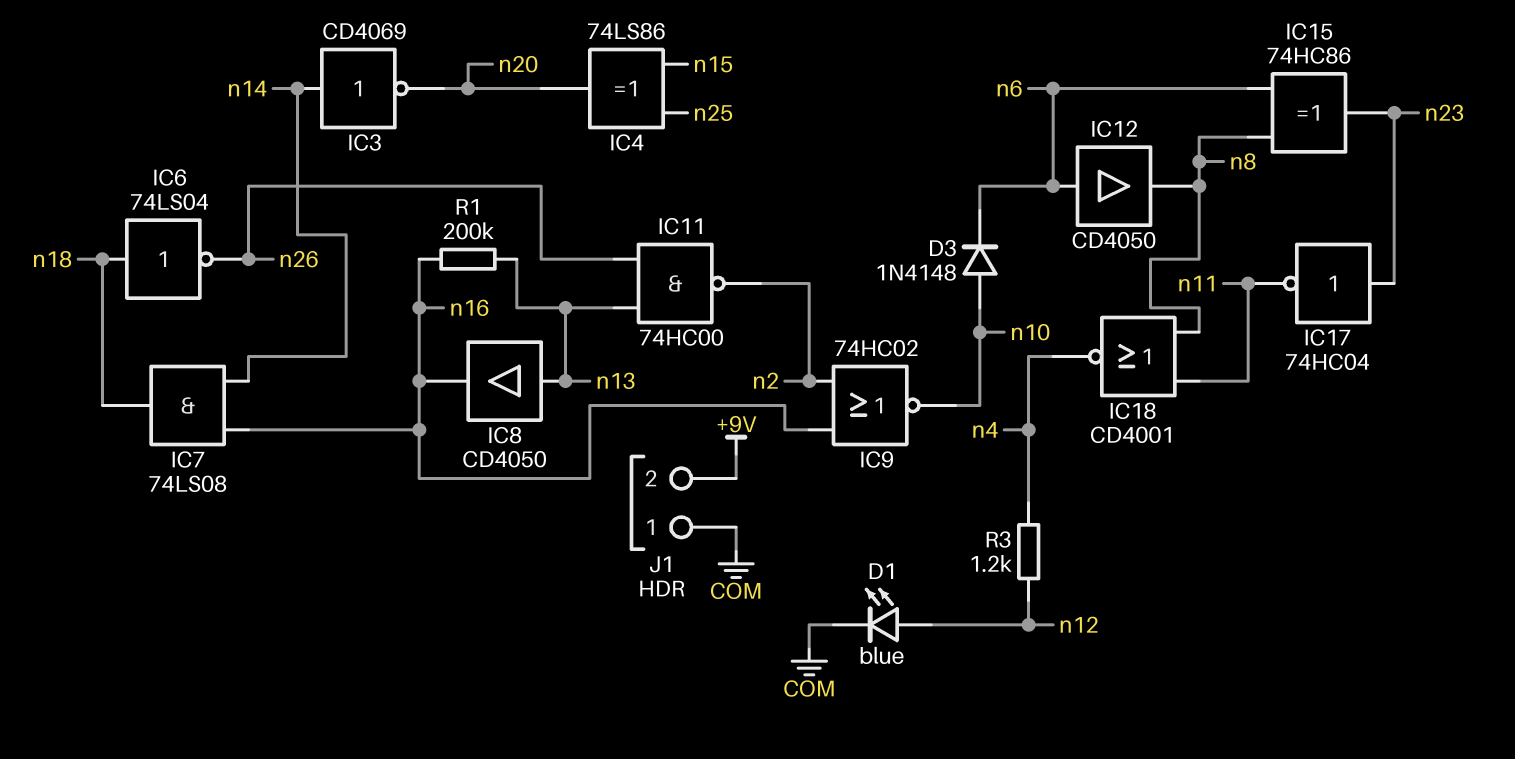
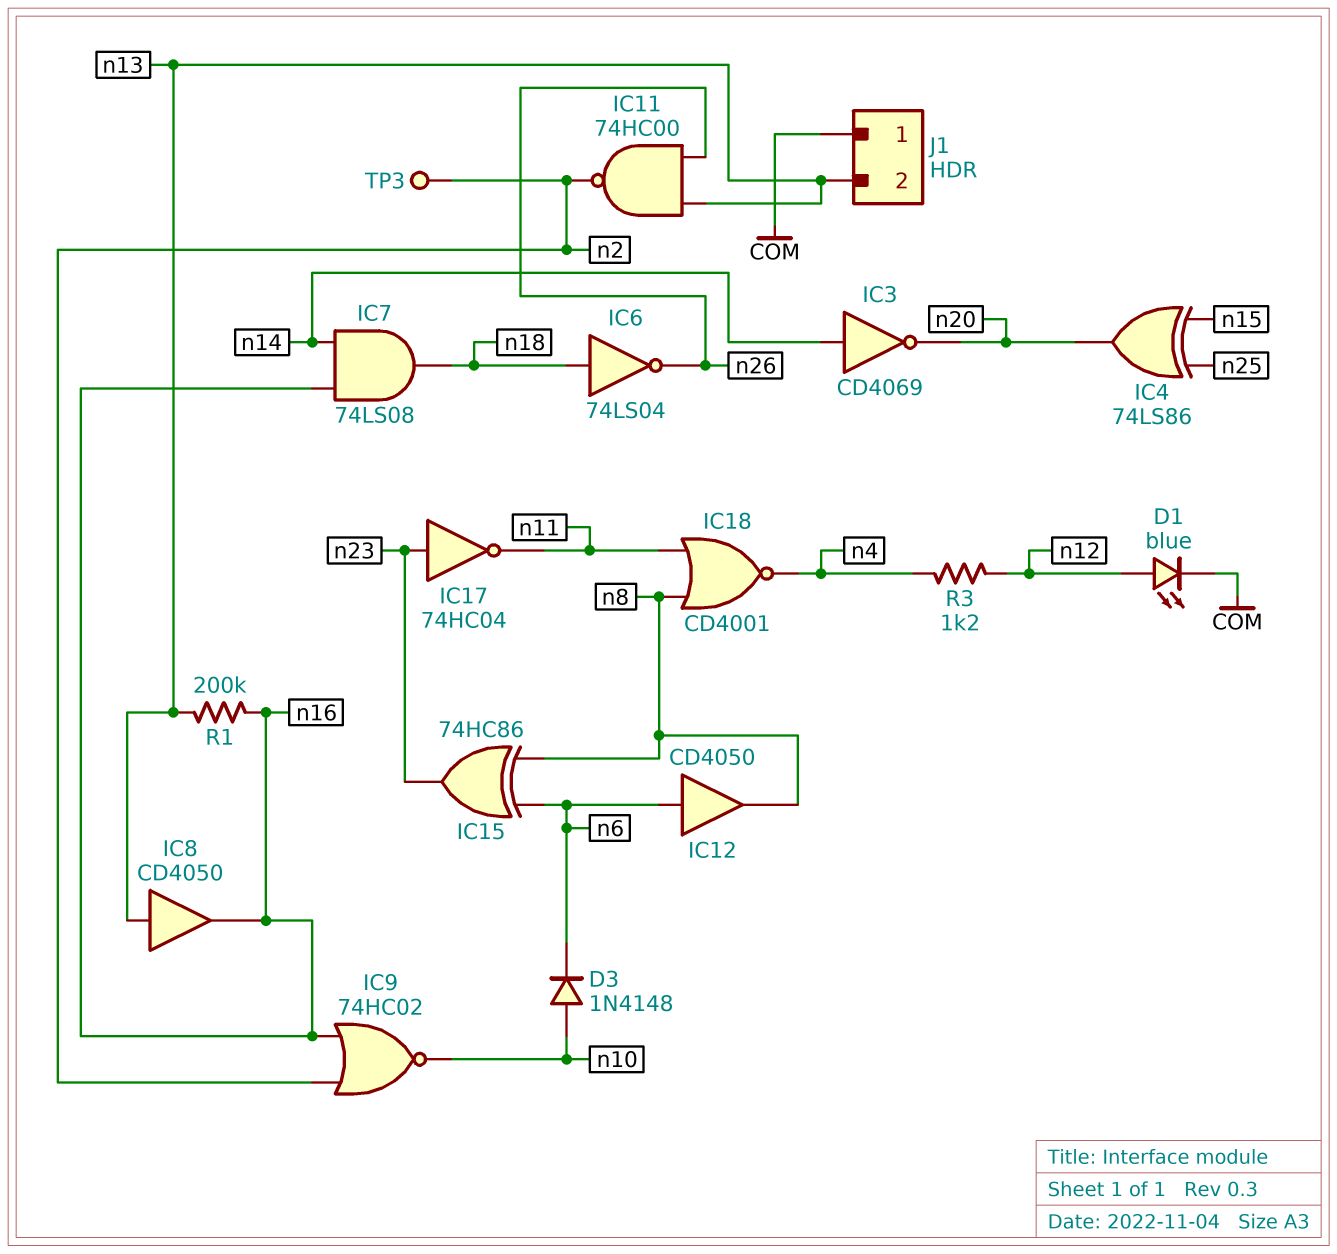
J1 pin 2: +9V -> n13
TP3: none -> test point (n2)

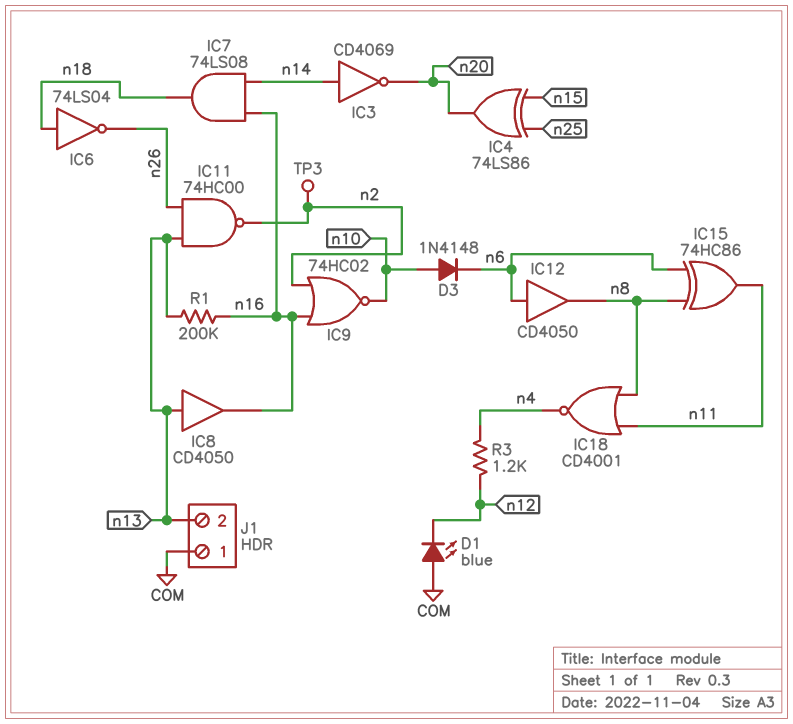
D1: LED blue (A n12, K COM) -> LED blue (A COM, K n12)
IC15: XOR 74HC86 (in n6, in n8, out n23) -> XOR 74HC86 (in n6, in n8, out n11)
IC17: NOT 74HC04 (in n23, out n11) -> none

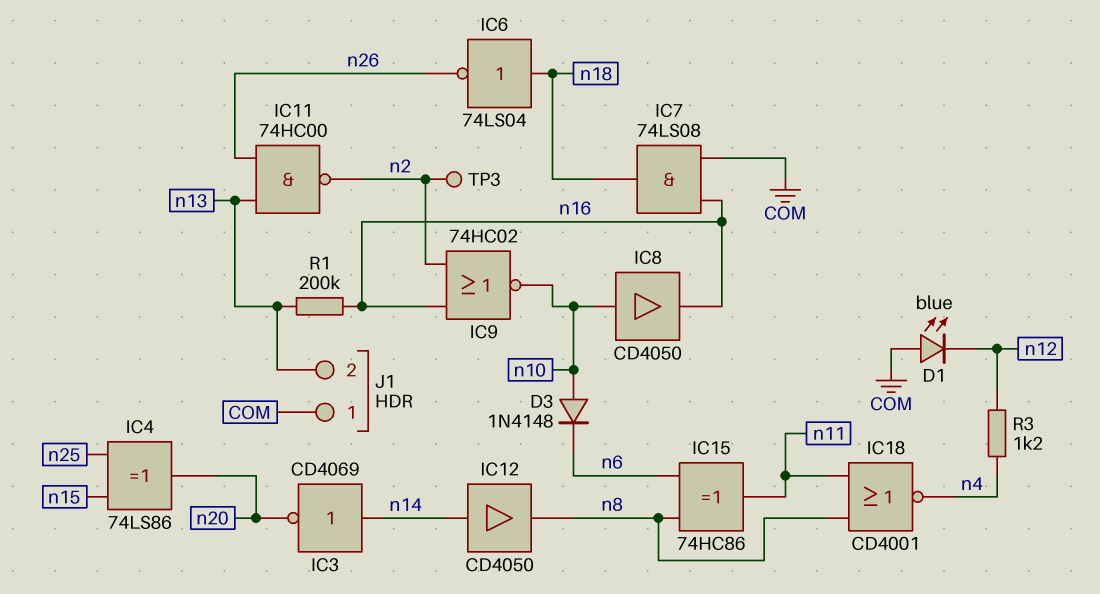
IC7: AND 74LS08 (in n14, in n16, out n18) -> AND 74LS08 (in COM, in n16, out n18)
IC8: buffer CD4050 (in n13, out n16) -> buffer CD4050 (in n10, out n16)
IC12: buffer CD4050 (in n6, out n8) -> buffer CD4050 (in n14, out n8)

